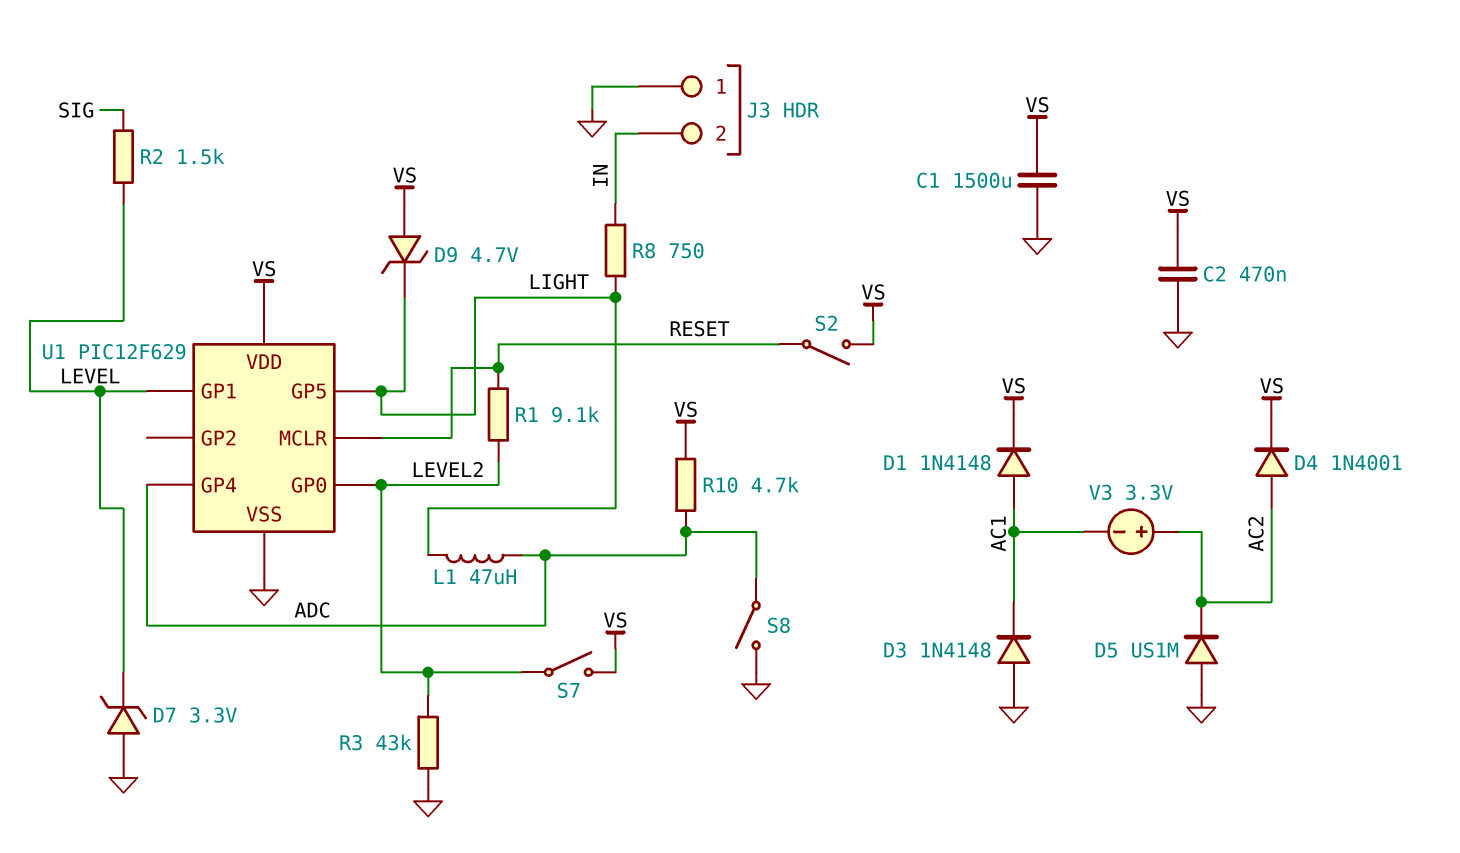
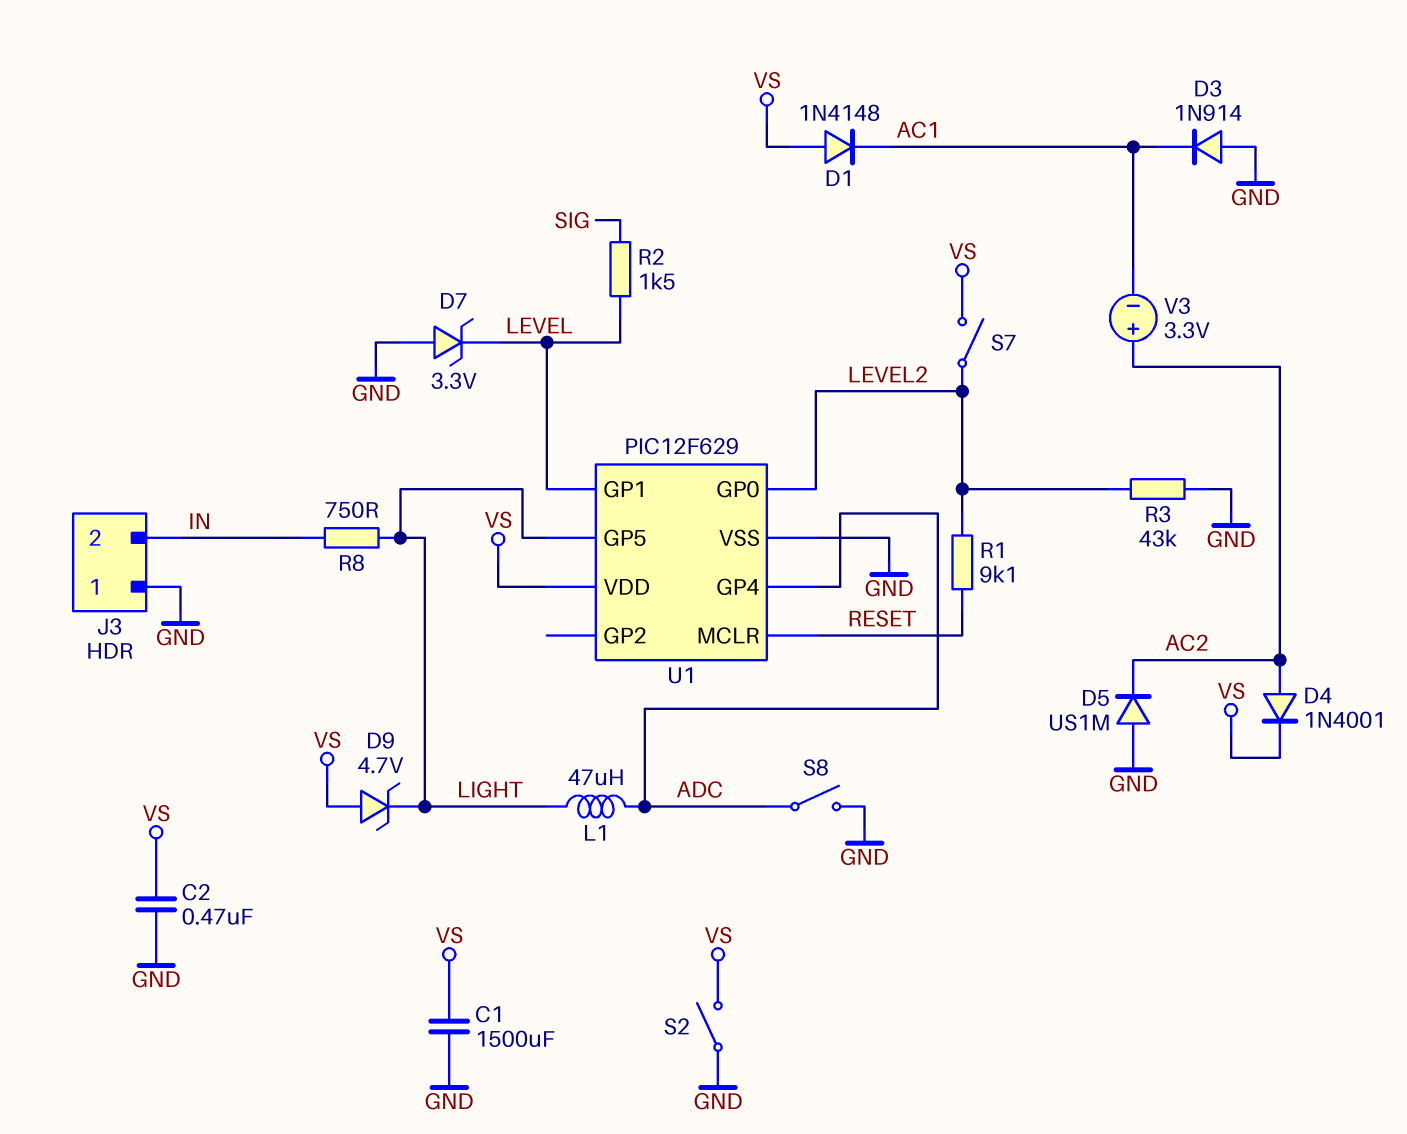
D1: diode 1N4148 (A AC1, K VS) -> diode 1N4148 (A VS, K AC1)
D3: diode 1N4148 (A GND, K AC1) -> diode 1N914 (A GND, K AC1)
R10: 4.7k (ADC, VS) -> none
S2: switch (RESET, VS) -> switch (GND, VS)

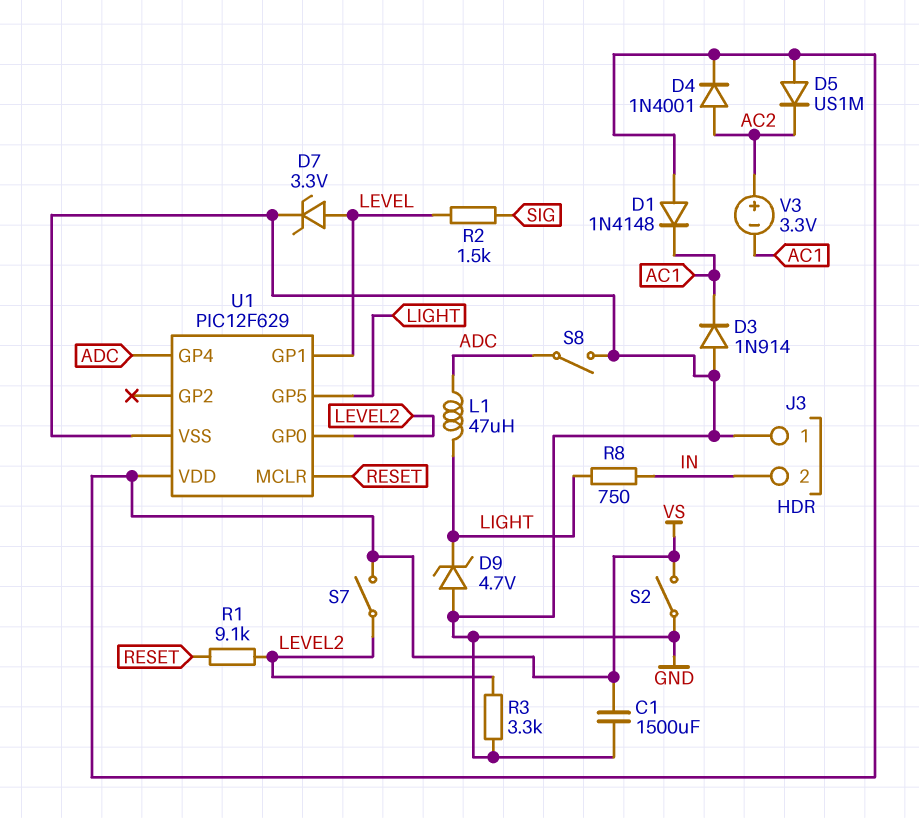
C2: 470nF (GND, VS) -> none
D5: diode US1M (A GND, K AC2) -> diode US1M (A VS, K AC2)
D7: zener 3.3V (A GND, K LEVEL) -> zener 3.3V (A LEVEL, K GND)
D9: zener 4.7V (A VS, K LIGHT) -> zener 4.7V (A GND, K LIGHT)
R3: 43k (GND, LEVEL2) -> 3.3k (GND, LEVEL2)

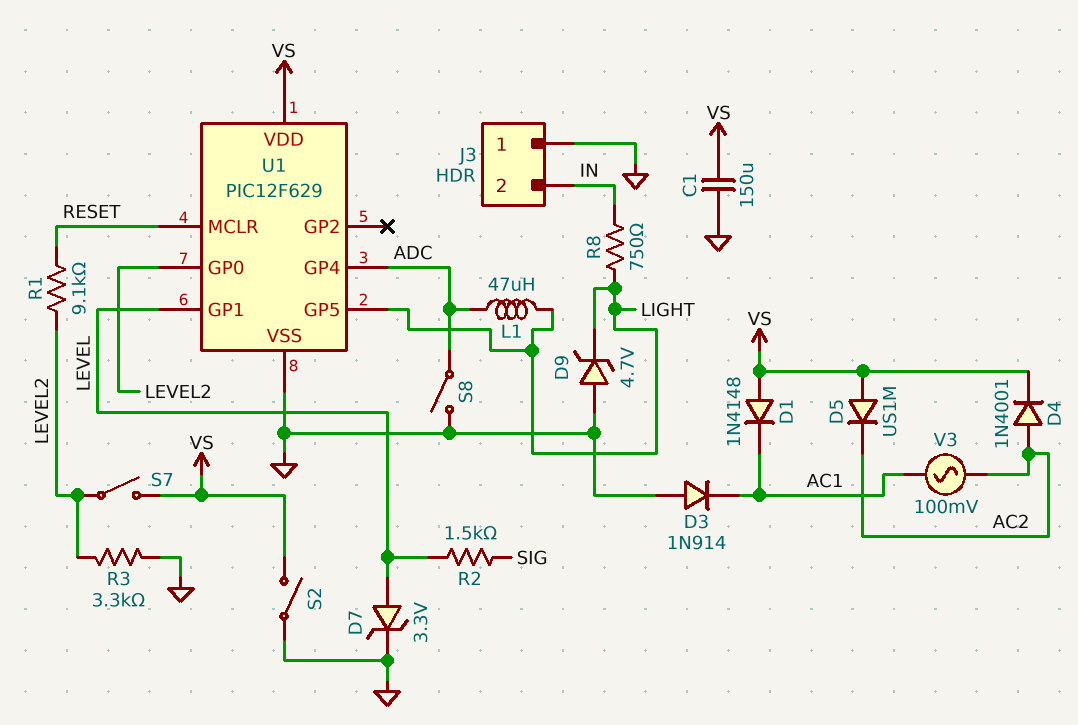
C1: 1500uF (GND, VS) -> 150uF (GND, VS)
V3: 3.3V (plus AC2, minus AC1) -> AC 100mV (AC1, AC2)

